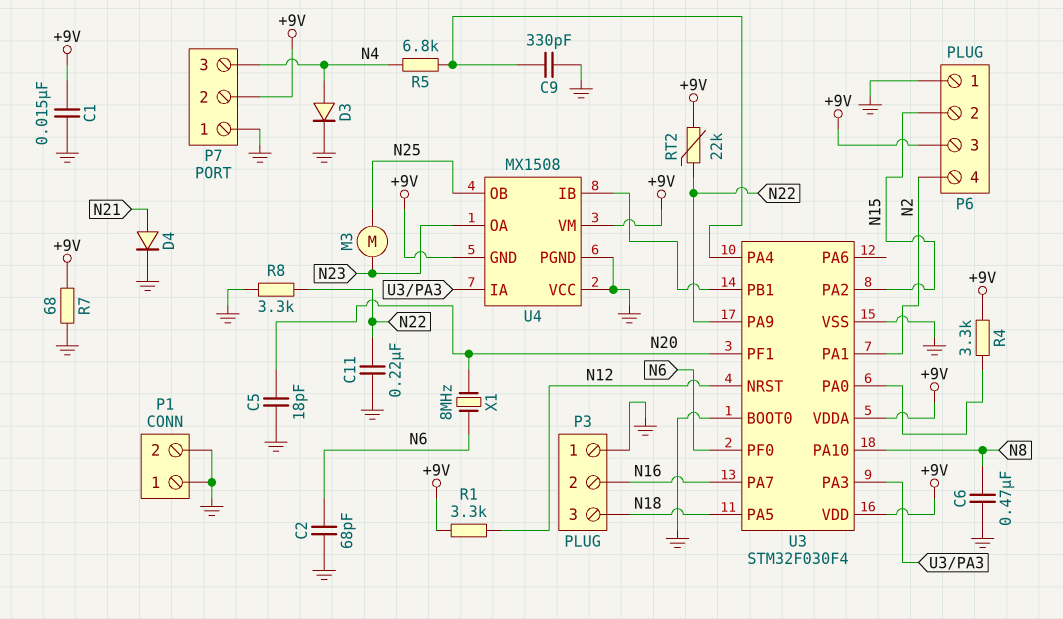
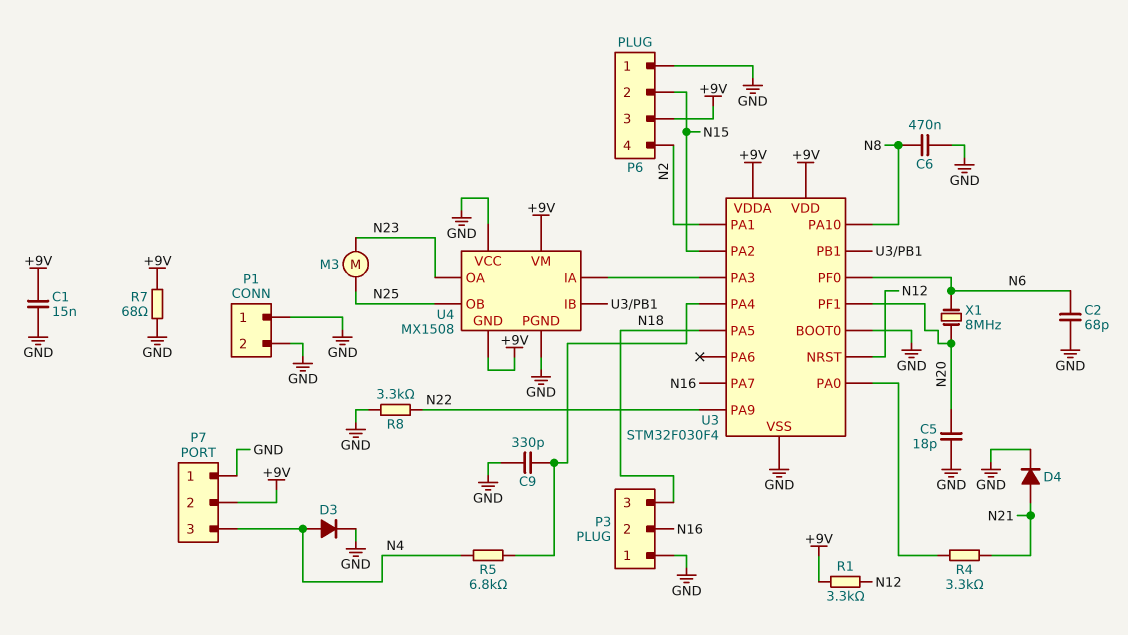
C11: 220nF (GND, N22) -> none
R4: 3.3k (+9V, U3/PA0) -> 3.3k (N21, U3/PA0)
RT2: 22k (+9V, N22) -> none

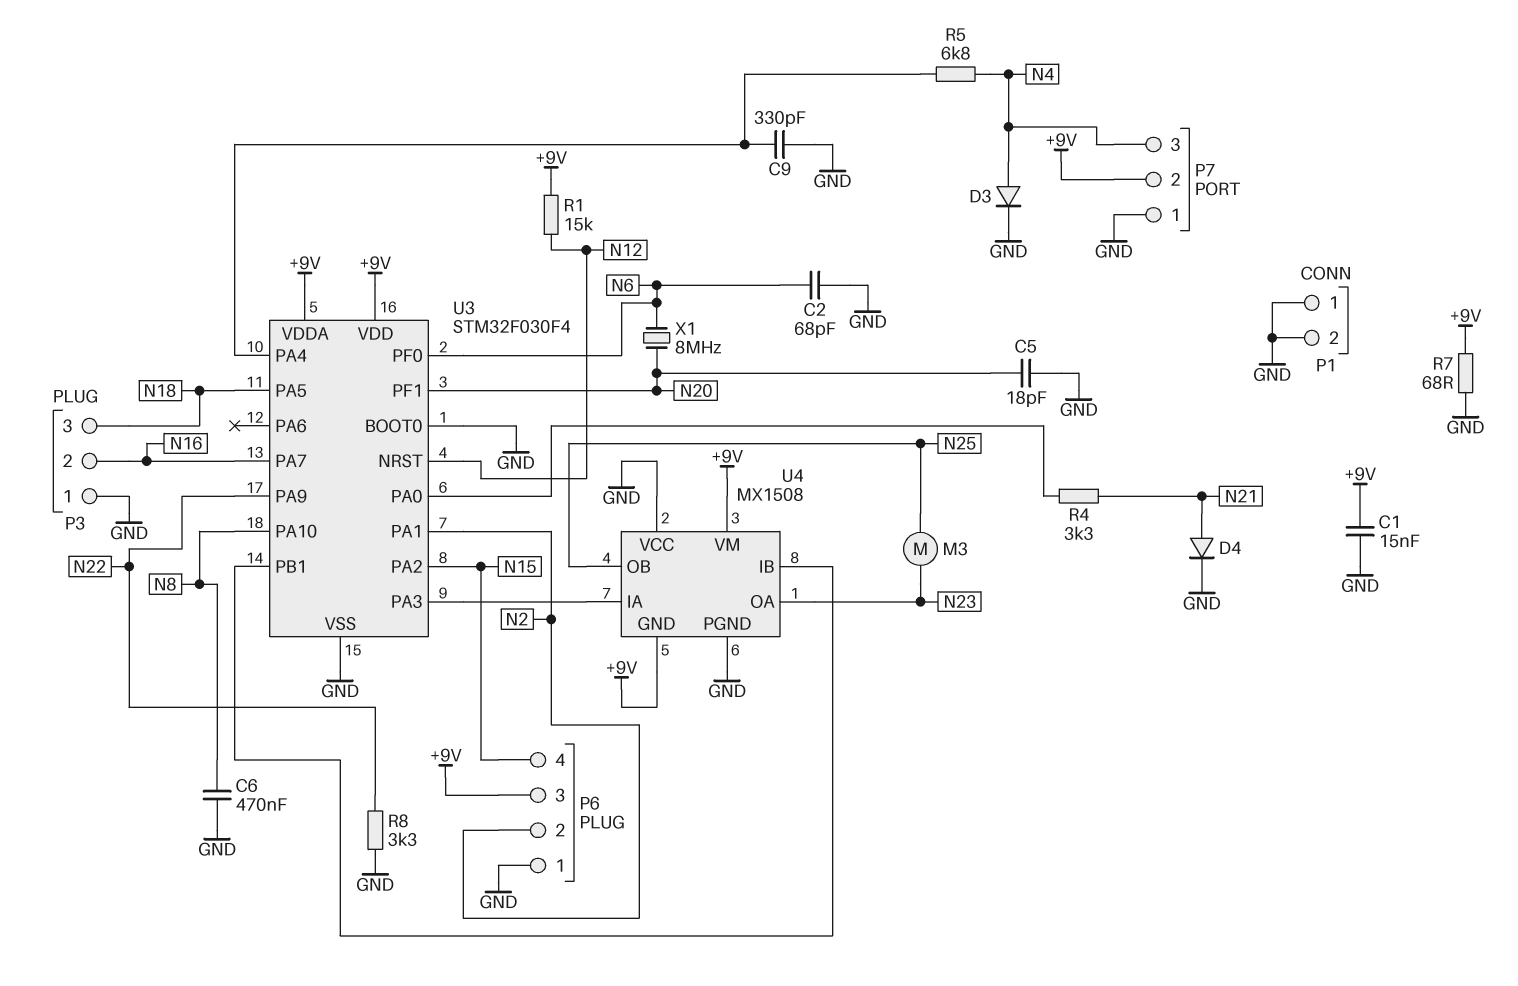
P6 pin 2: N15 -> N2
P6 pin 4: N2 -> N15
R1: 3.3k (+9V, N12) -> 15k (+9V, N12)

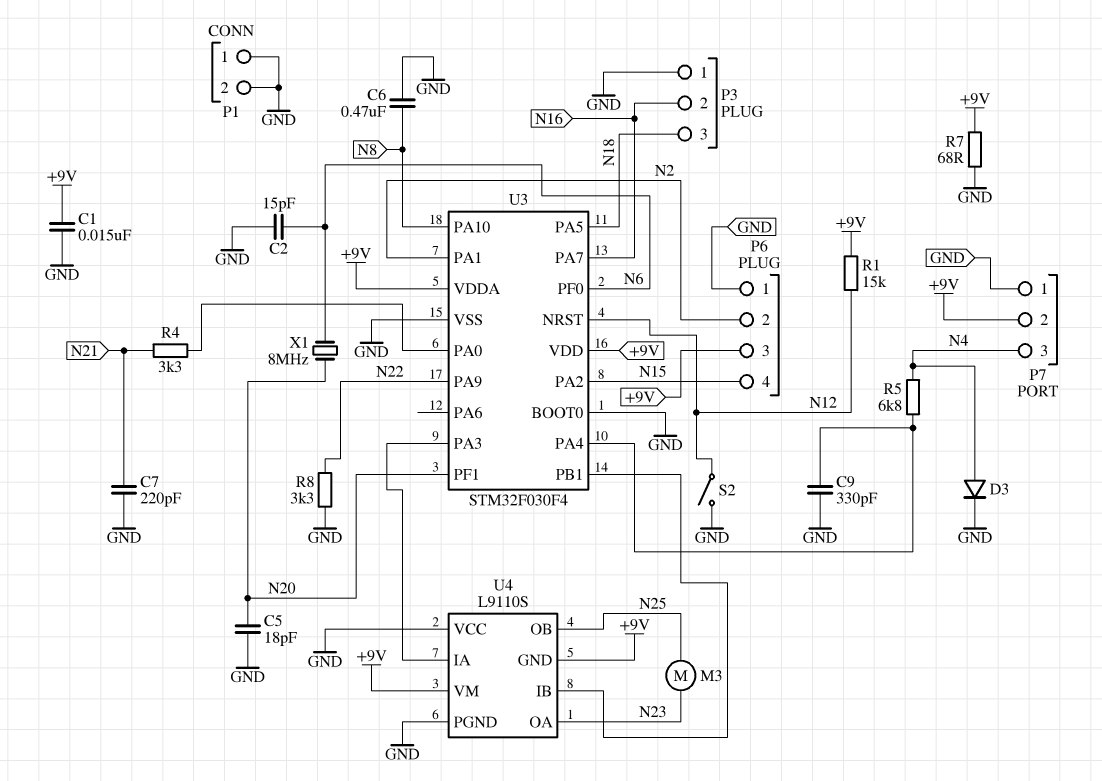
C2: 68pF (GND, N6) -> 15pF (GND, N6)
C7: none -> 220pF (GND, N21)
D4: diode (A N21, K GND) -> none
S2: none -> switch (GND, N12)
U4: MX1508 -> L9110S

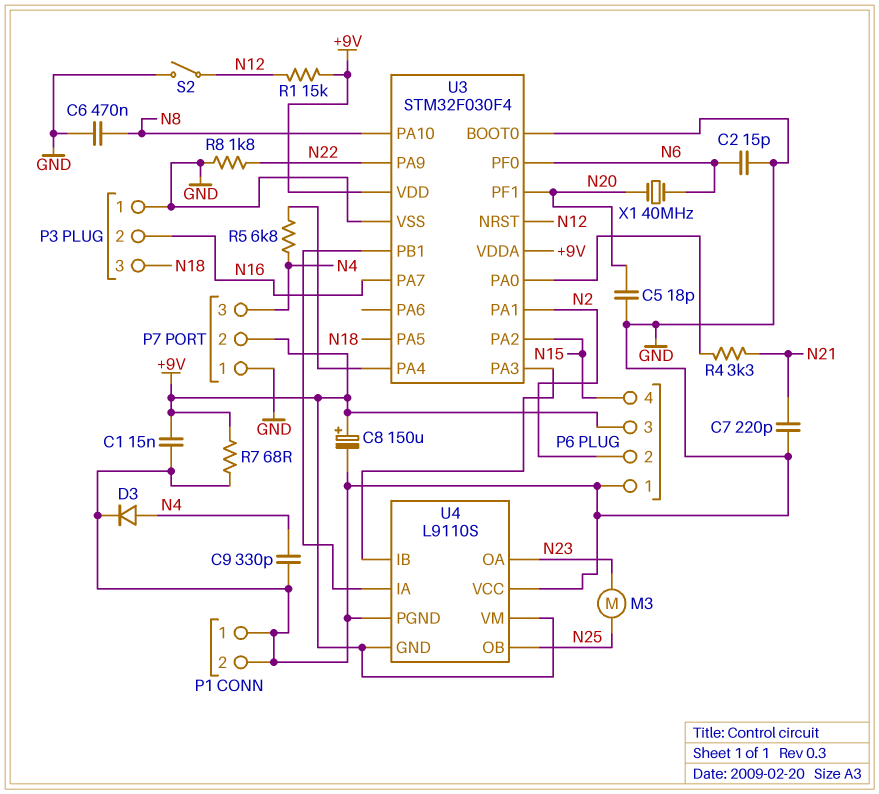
C8: none -> 150uF (plus +9V, minus GND)
C9: 330pF (GND, U3/PA4) -> 330pF (GND, N4)
R8: 3.3k (GND, N22) -> 1.8k (GND, N22)
U4 pin IA: U3/PA3 -> U3/PB1
U4 pin IB: U3/PB1 -> U3/PA3
X1: 8MHz (N6, N20) -> 40MHz (N6, N20)

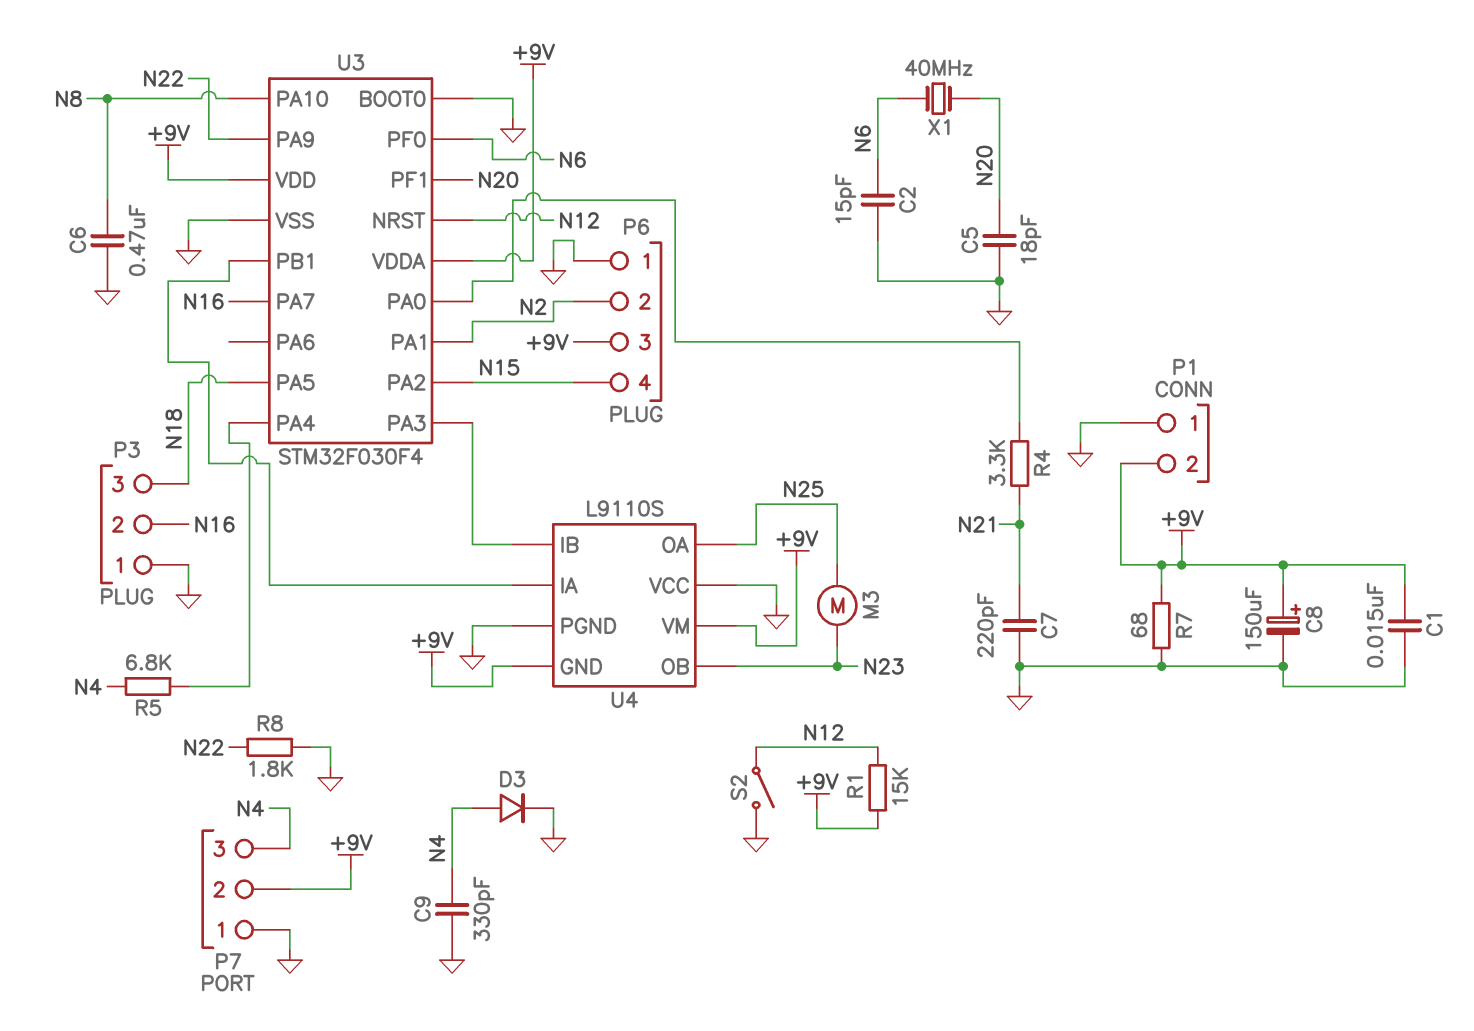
P1 pin 2: GND -> +9V
U4 pin OA: N23 -> N25
U4 pin OB: N25 -> N23

